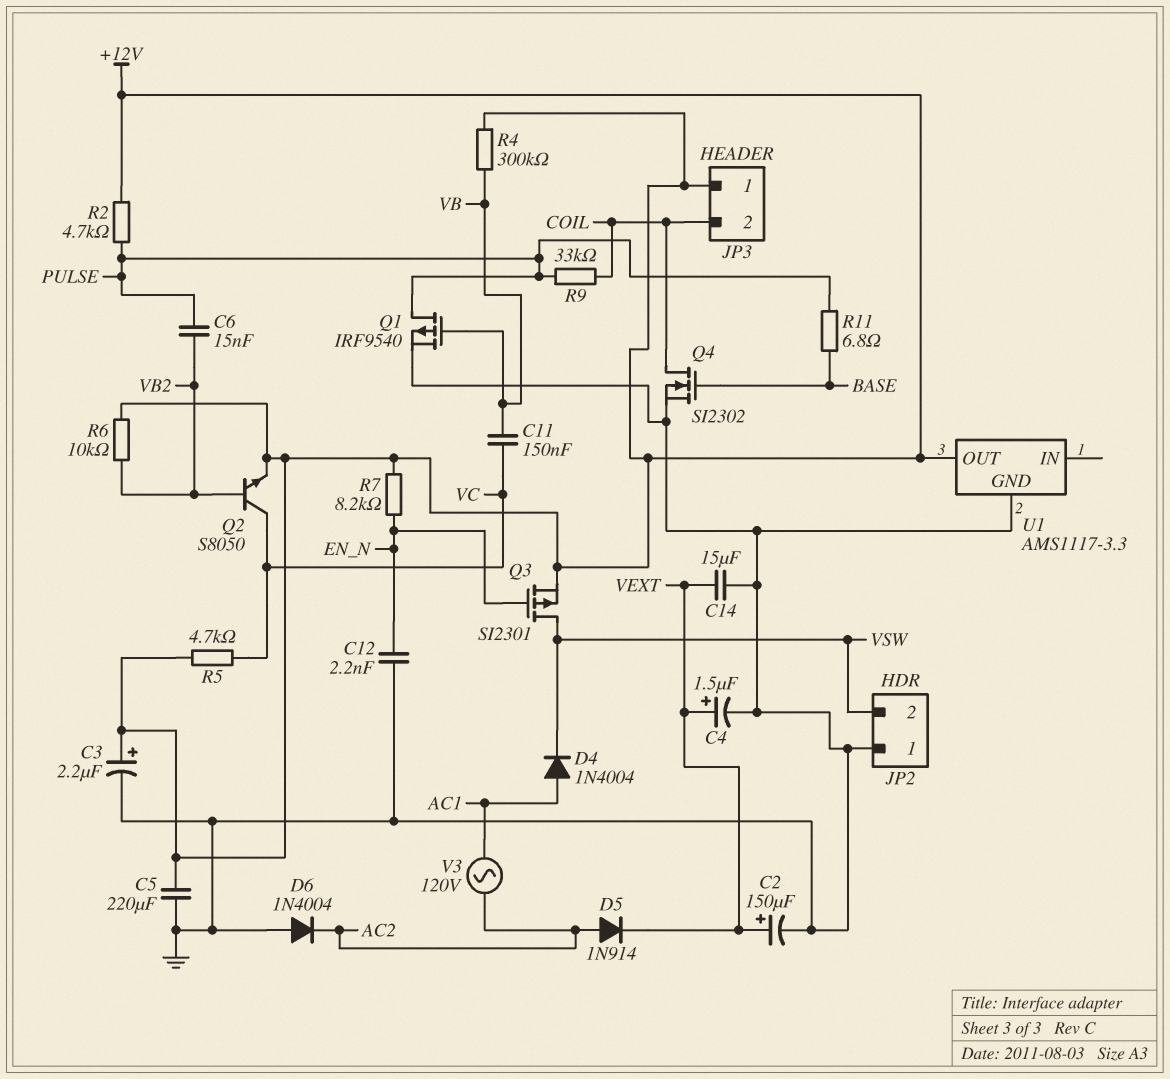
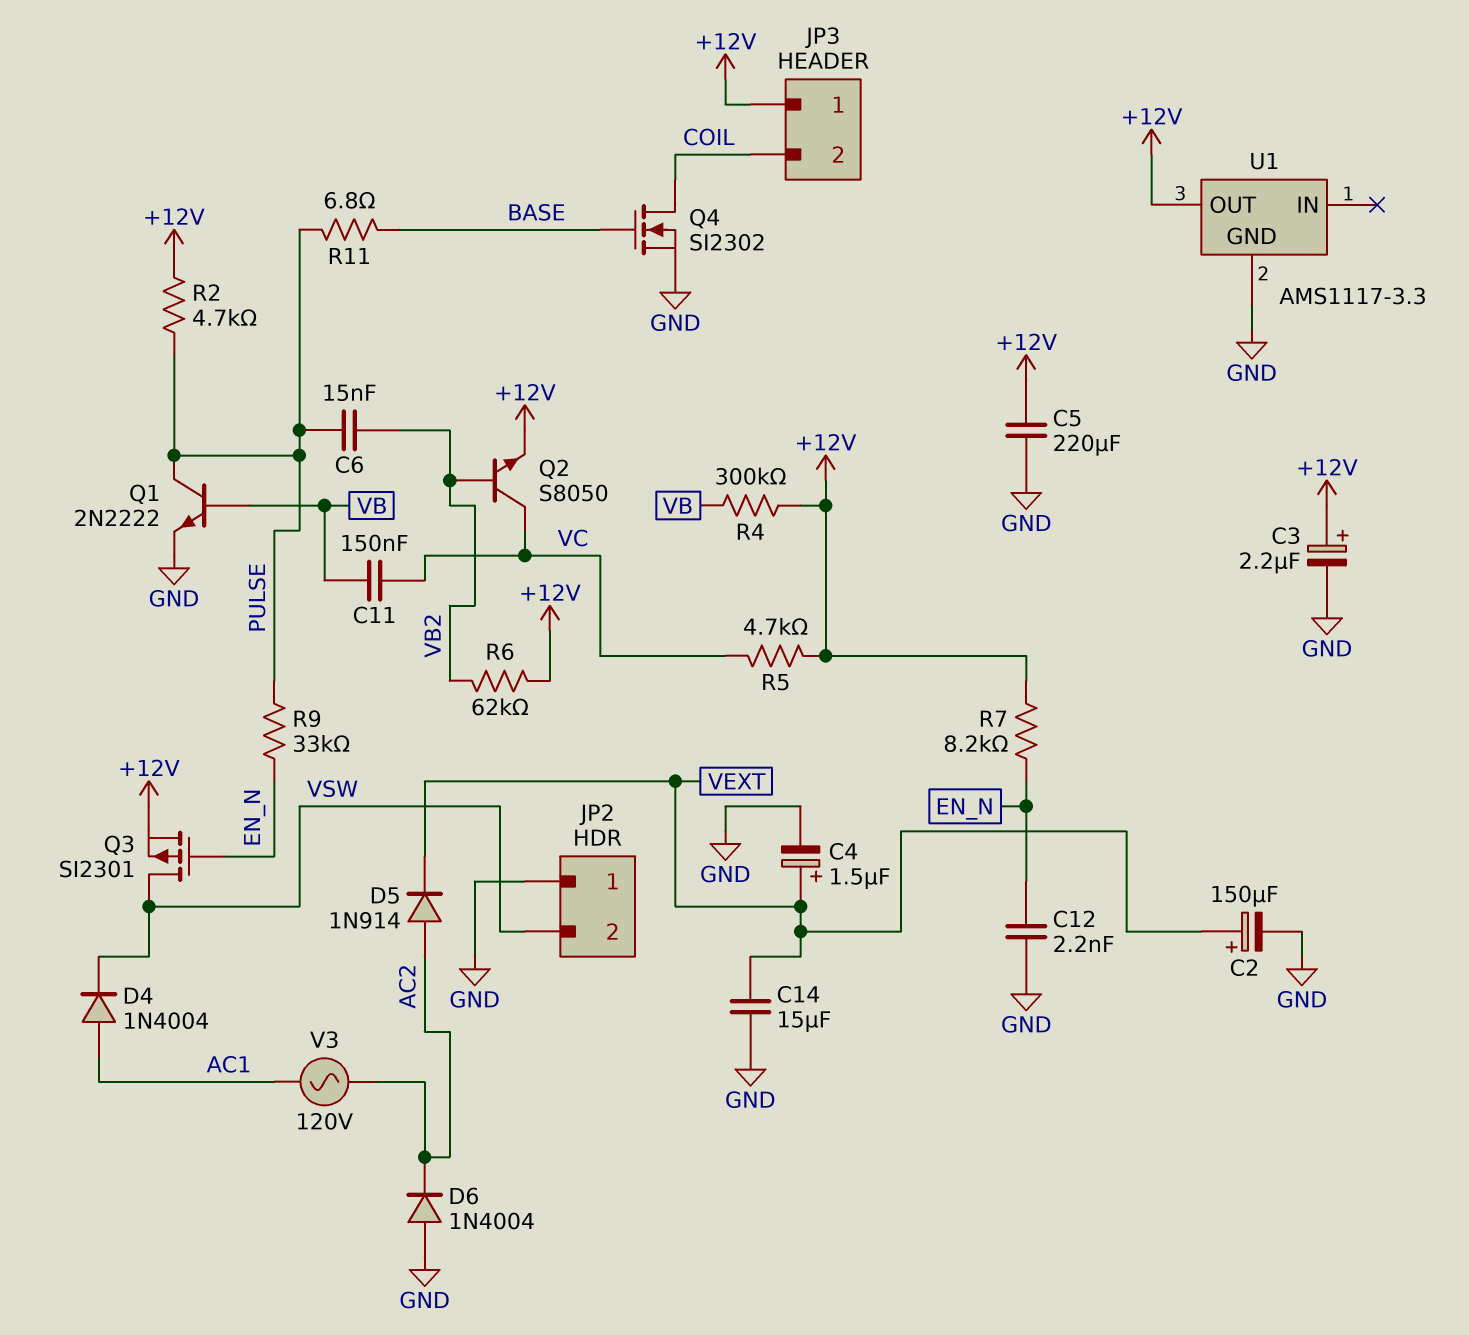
Q1: PMOS IRF9540 (G VB, D PULSE, S GND) -> NPN 2N2222 (B VB, C PULSE, E GND)
R6: 10k (+12V, VB2) -> 62k (+12V, VB2)
R9: 33k (COIL, PULSE) -> 33k (EN_N, PULSE)

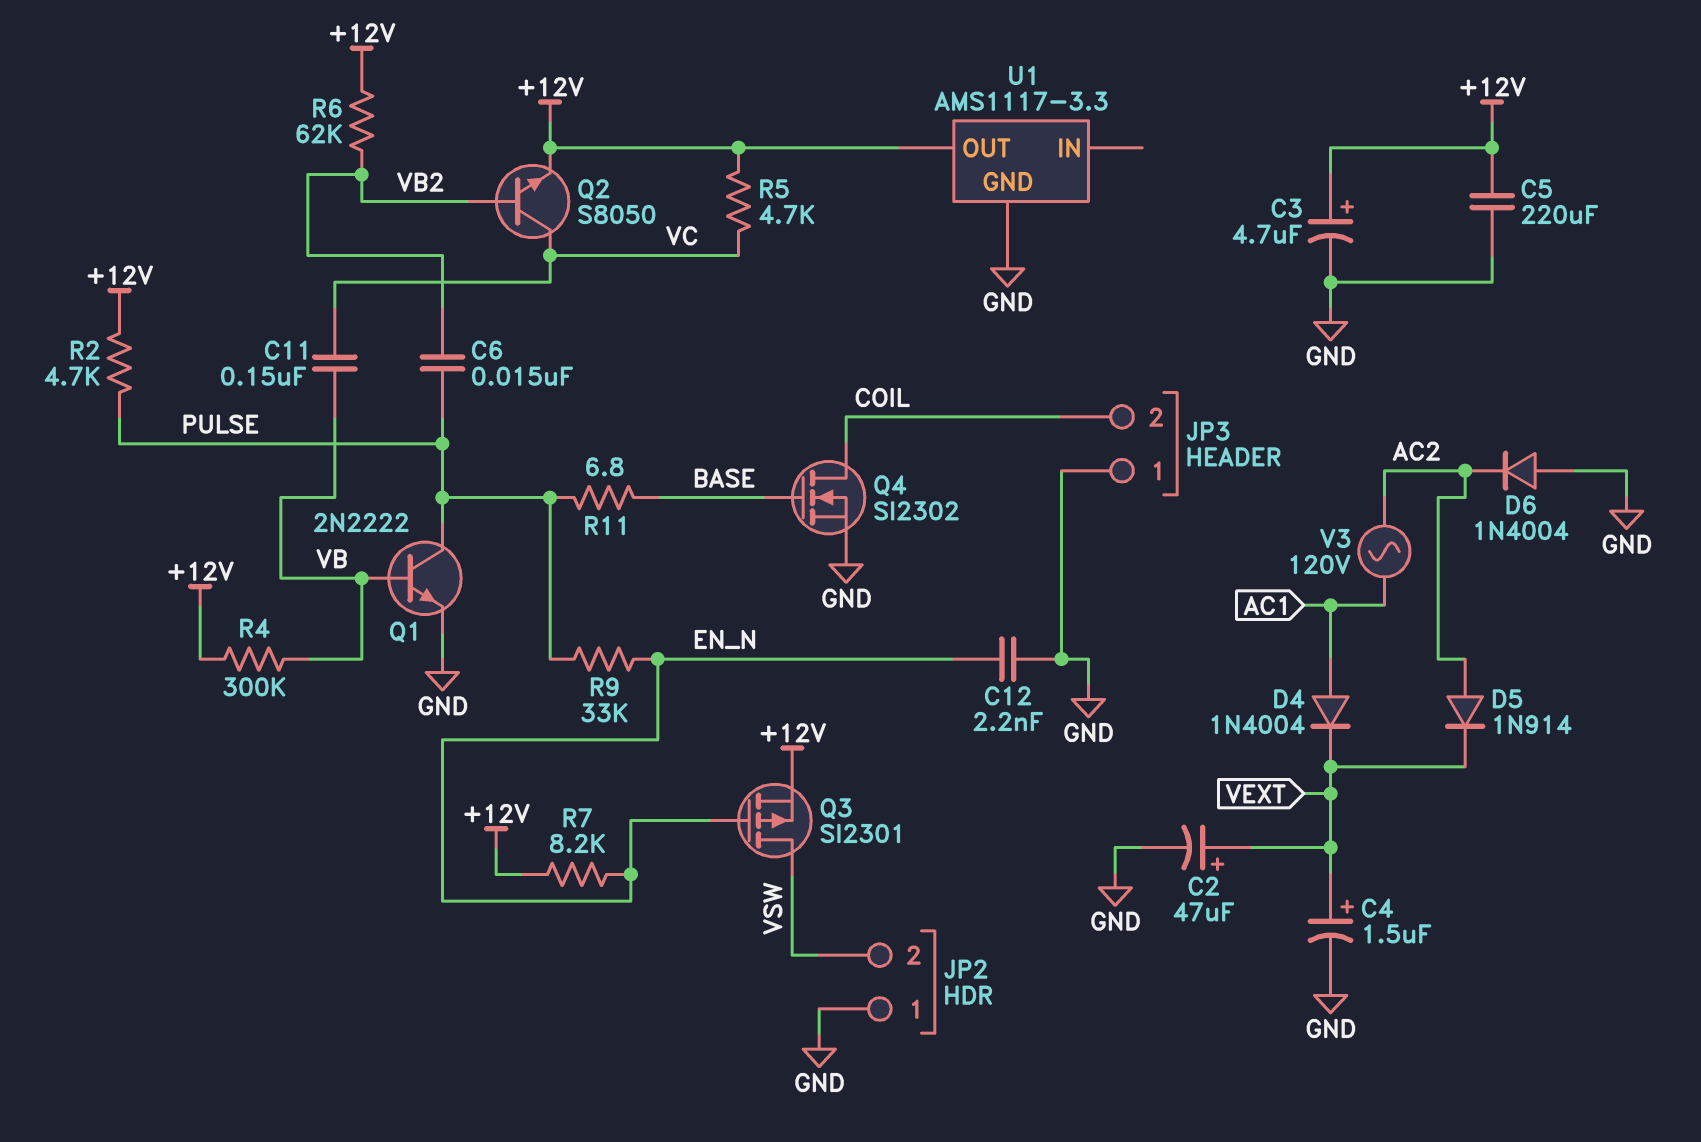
C2: 150uF (plus VEXT, minus GND) -> 47uF (plus VEXT, minus GND)
C3: 2.2uF (plus +12V, minus GND) -> 4.7uF (plus +12V, minus GND)
C14: 15uF (GND, VEXT) -> none
D4: diode 1N4004 (A AC1, K VSW) -> diode 1N4004 (A AC1, K VEXT)
JP3 pin 1: +12V -> GND

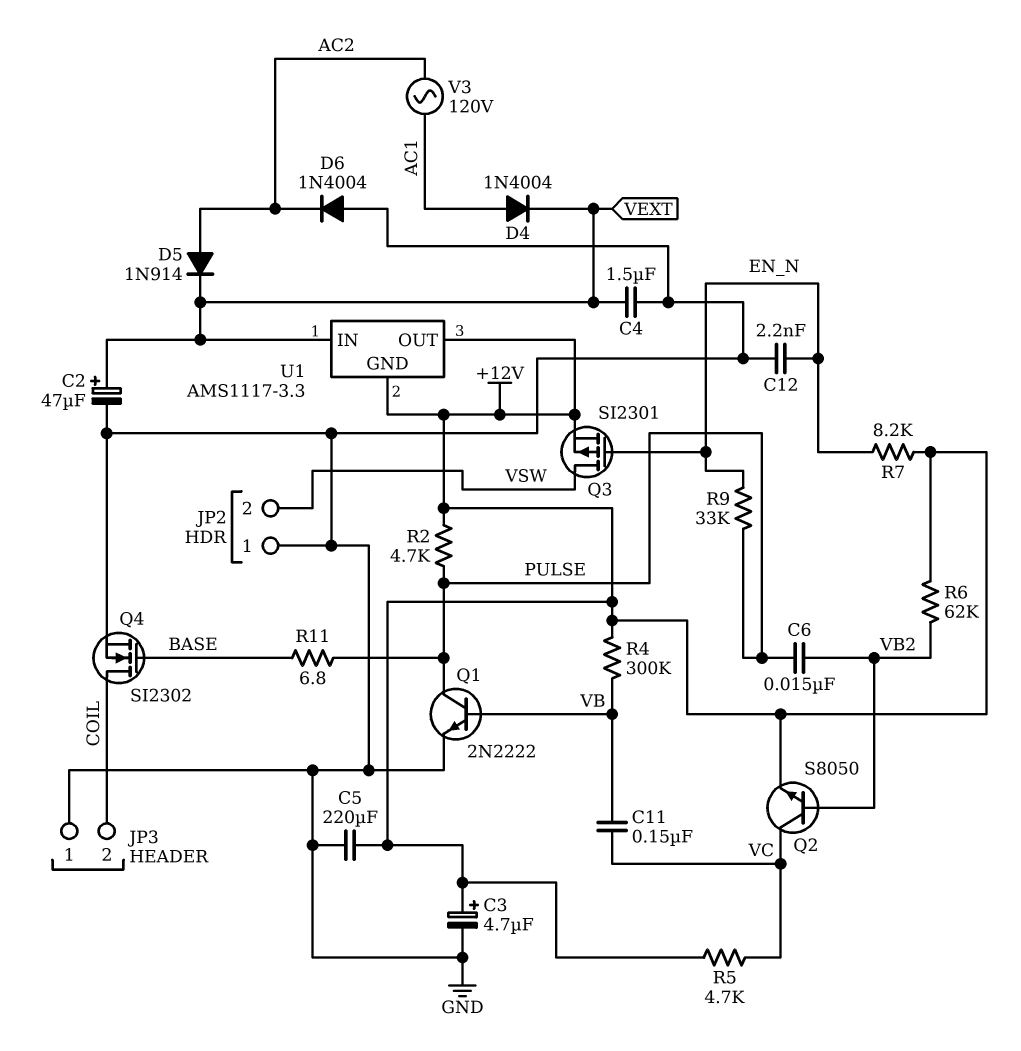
C4: 1.5uF (plus VEXT, minus GND) -> 1.5uF (GND, VEXT)
U1 pin GND: GND -> +12V
U1 pin IN: none -> VEXT

